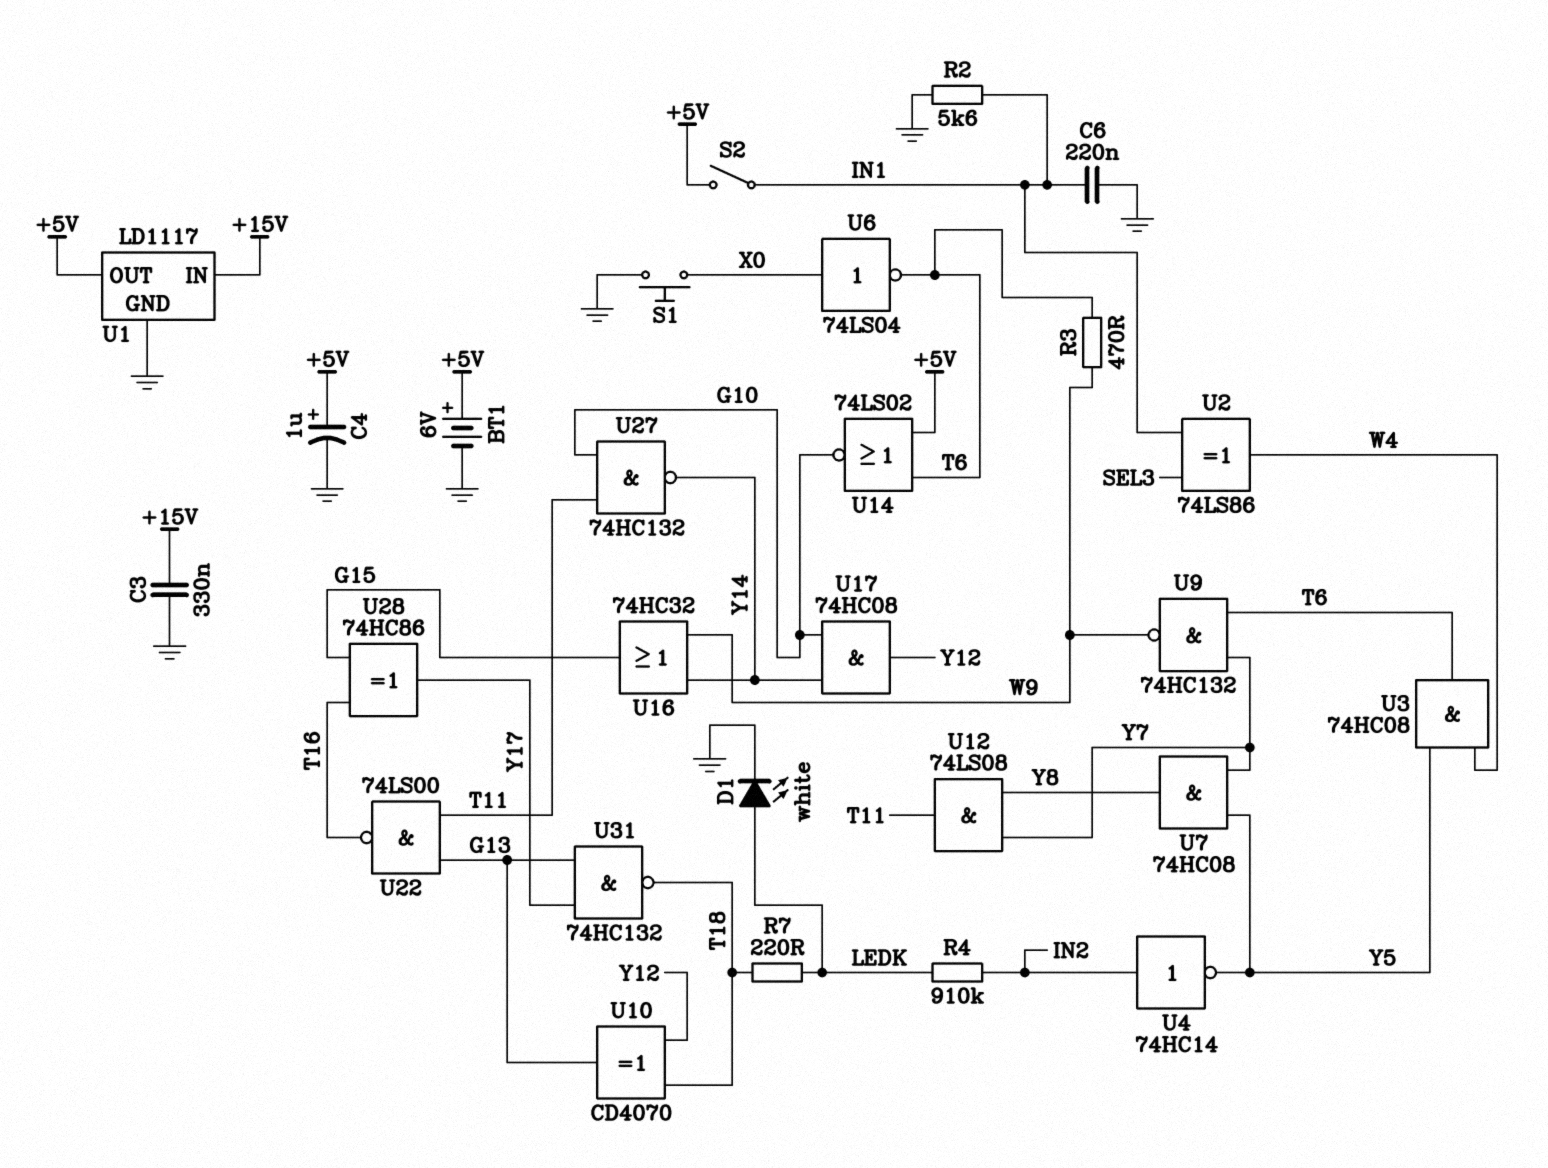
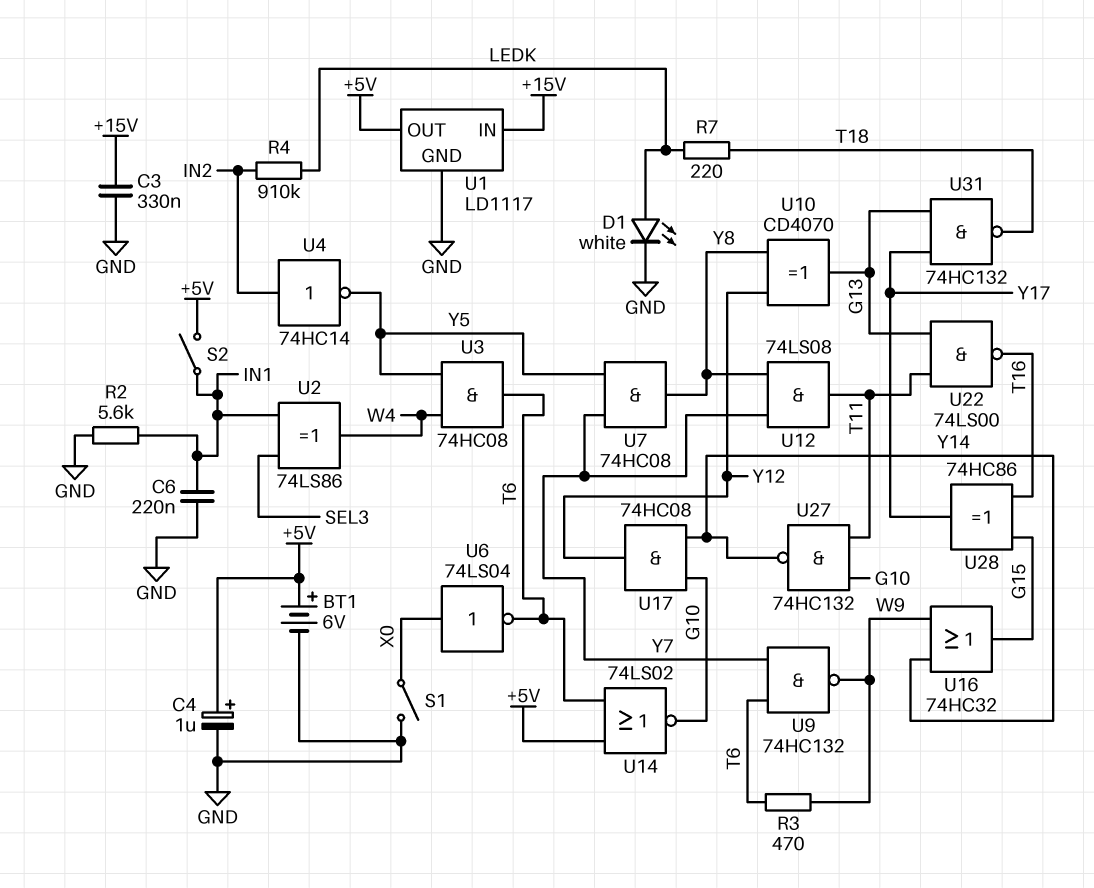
S1: button (GND, X0) -> switch (GND, X0)
U10: XOR CD4070 (in T18, in Y12, out G13) -> XOR CD4070 (in Y8, in Y12, out G13)

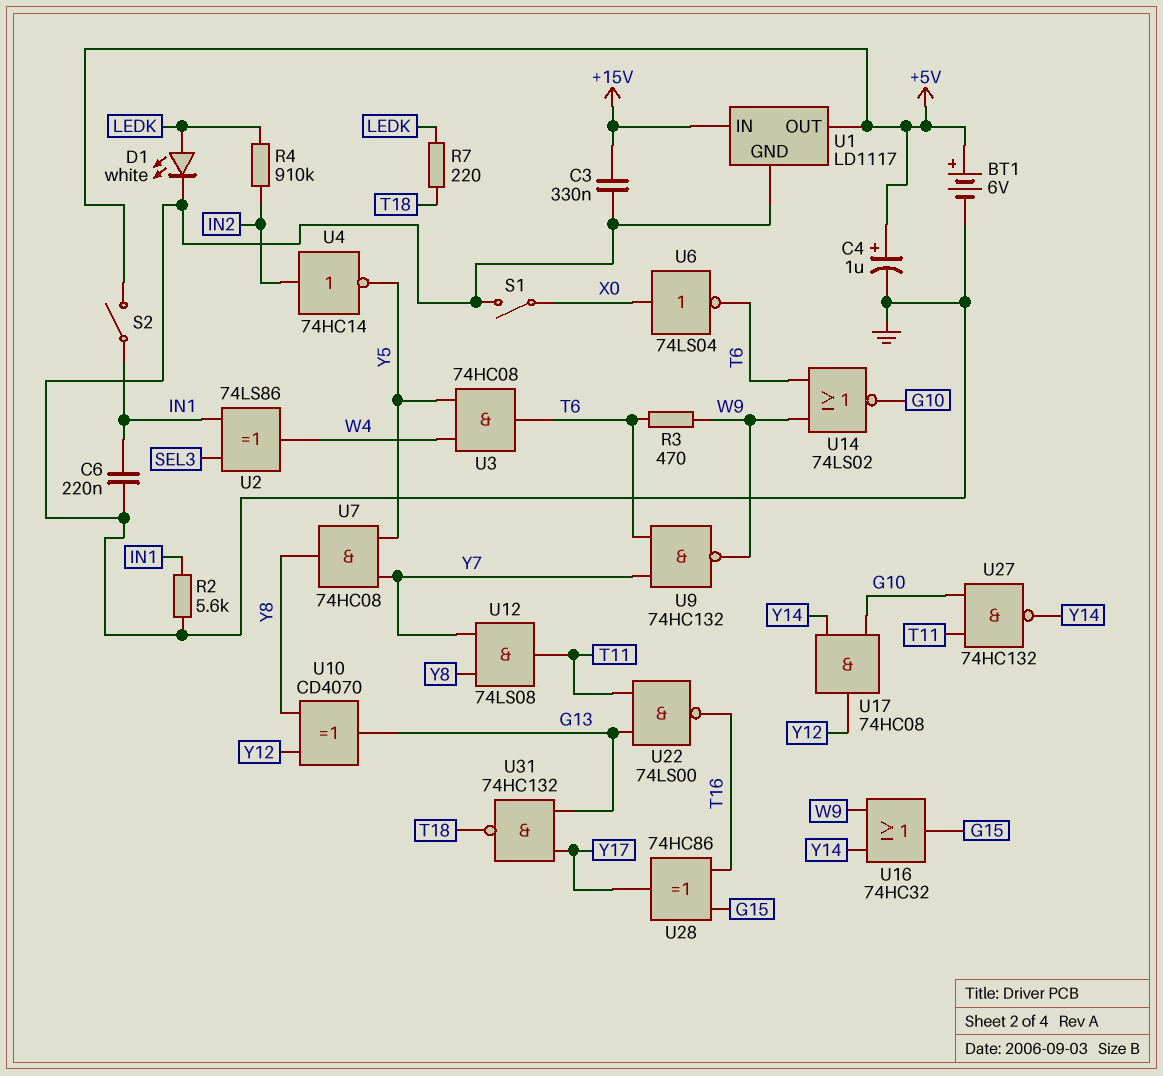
U14: NOR 74LS02 (in +5V, in T6, out G10) -> NOR 74LS02 (in T6, in W9, out G10)

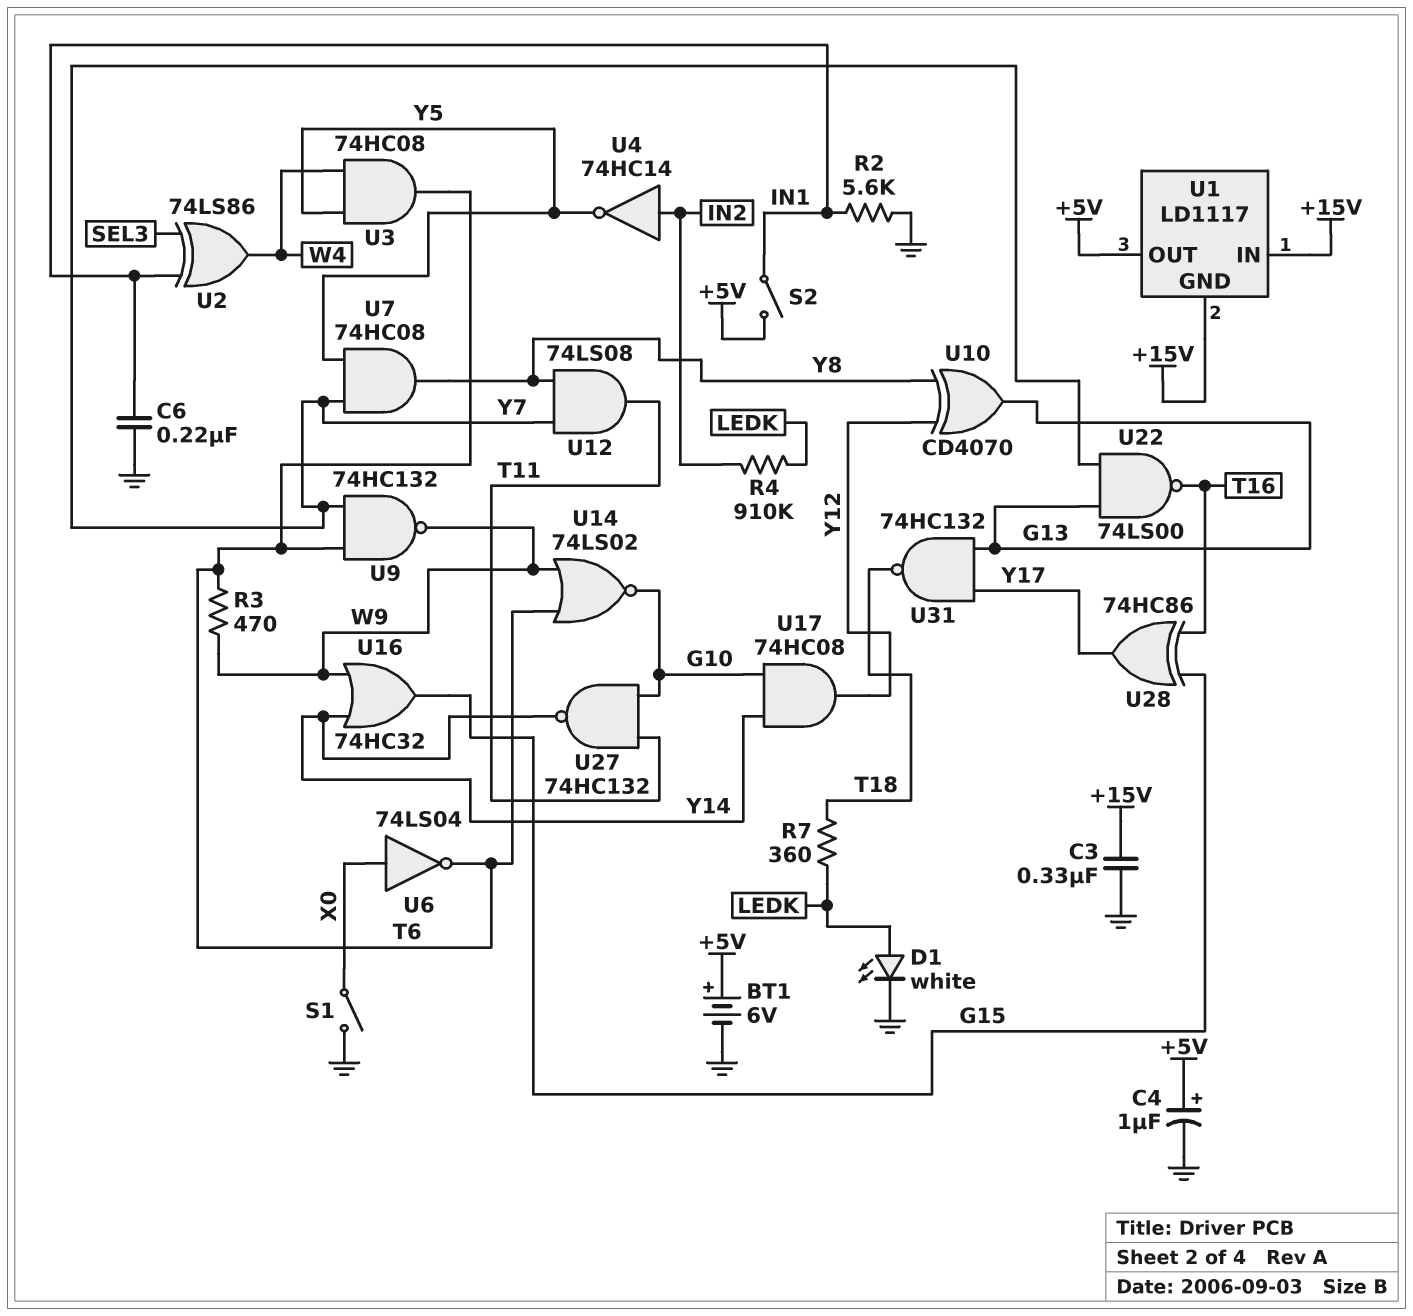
R7: 220 (LEDK, T18) -> 360 (LEDK, T18)
U1 pin GND: GND -> +15V
U22: NAND 74LS00 (in G13, in T11, out T16) -> NAND 74LS00 (in G13, in Y7, out T16)

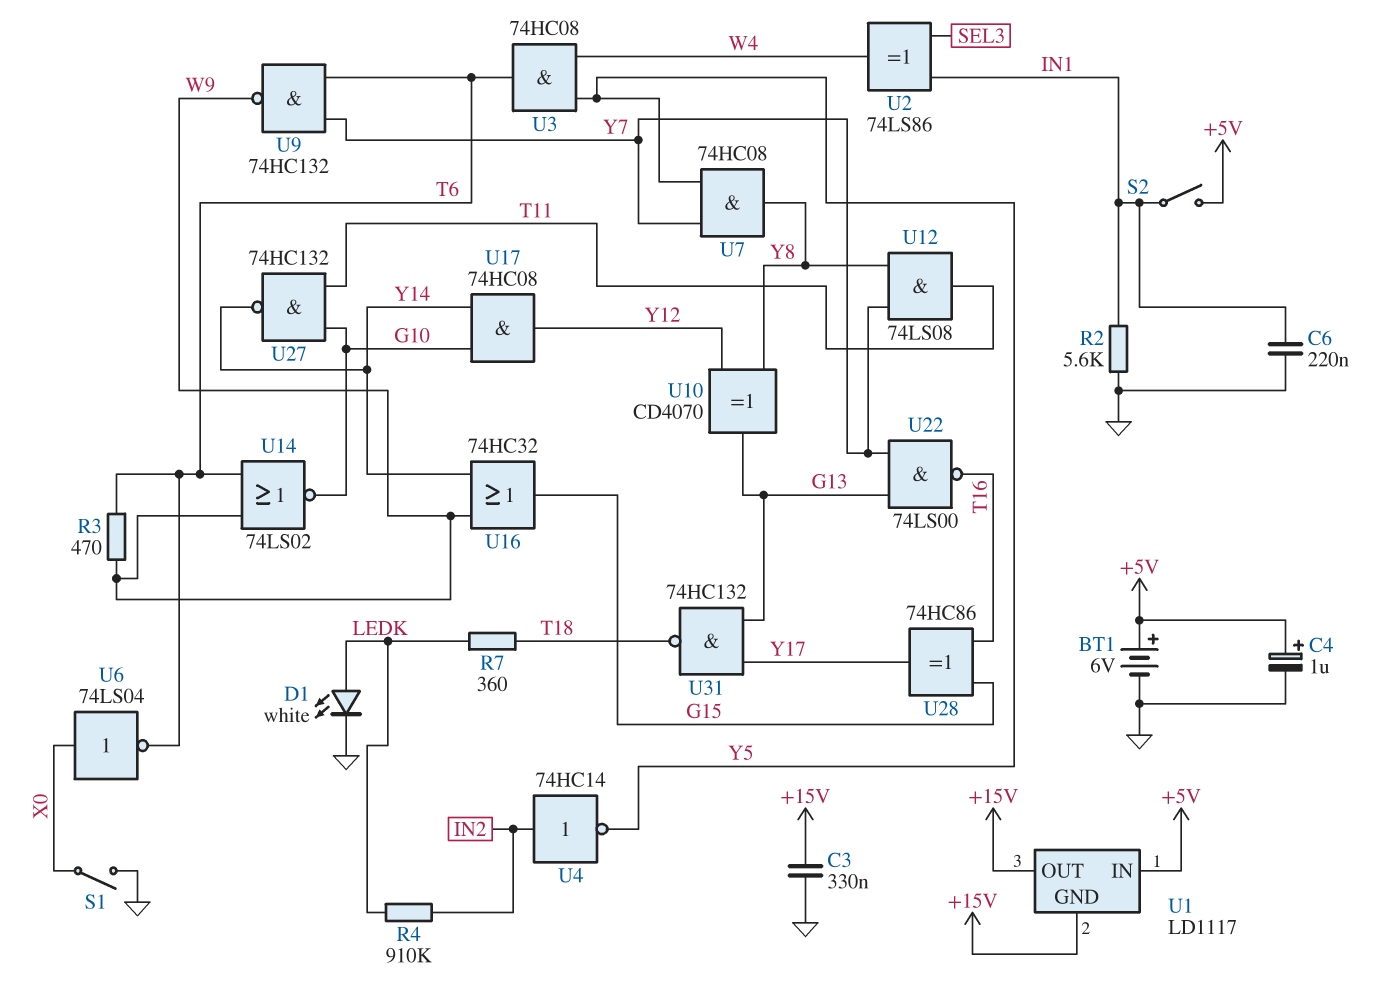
U1 pin IN: +15V -> +5V
U1 pin OUT: +5V -> +15V

